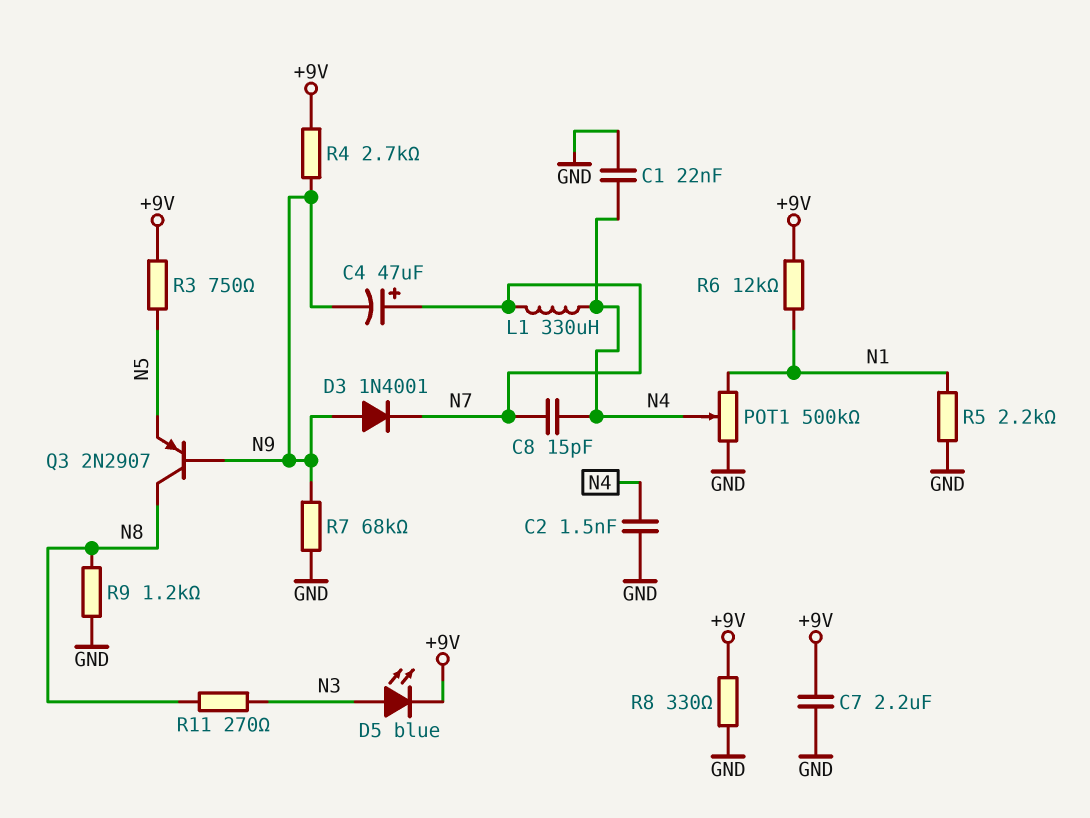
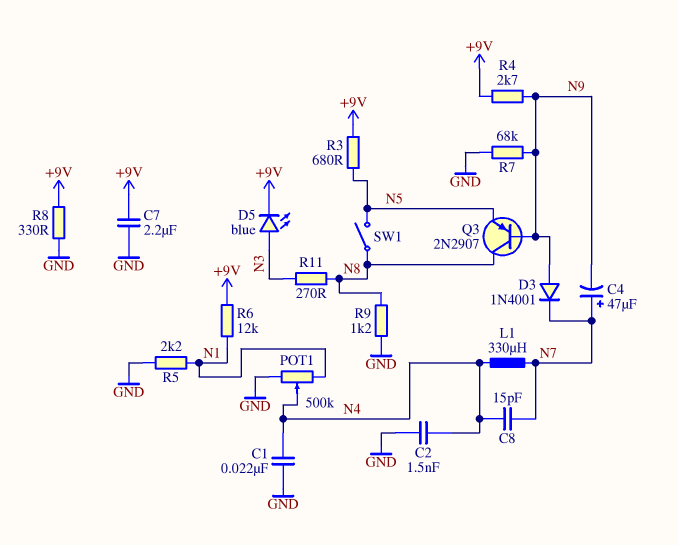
R3: 750 (+9V, N5) -> 680 (+9V, N5)
SW1: none -> switch (N5, N8)

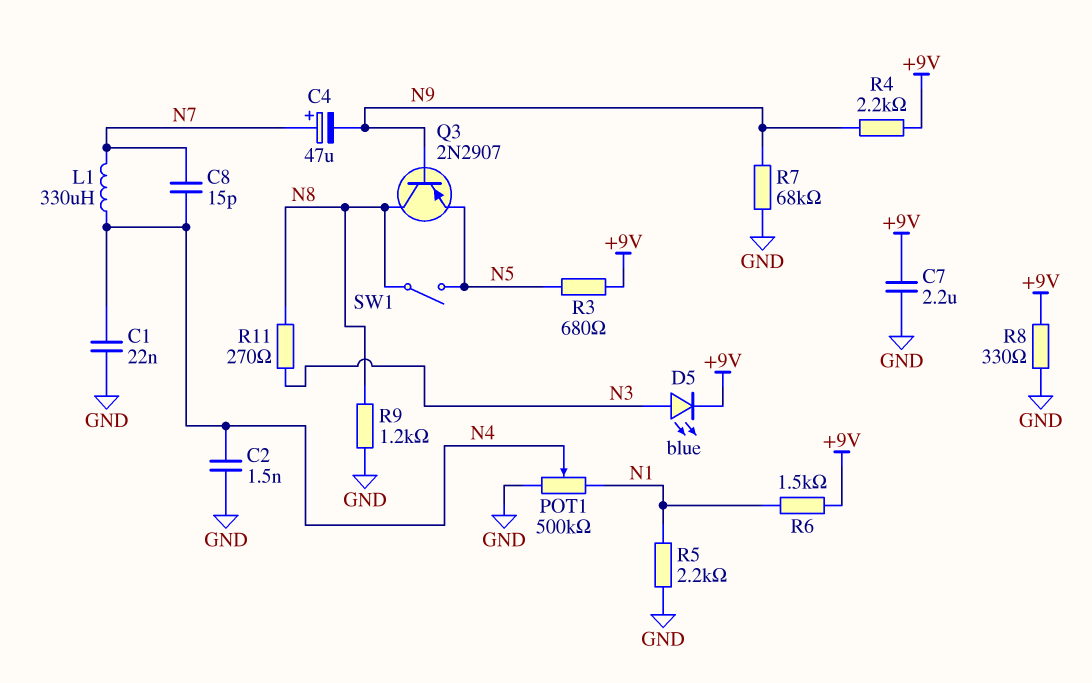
D3: diode 1N4001 (A N9, K N7) -> none
R4: 2.7k (+9V, N9) -> 2.2k (+9V, N9)
R6: 12k (+9V, N1) -> 1.5k (+9V, N1)

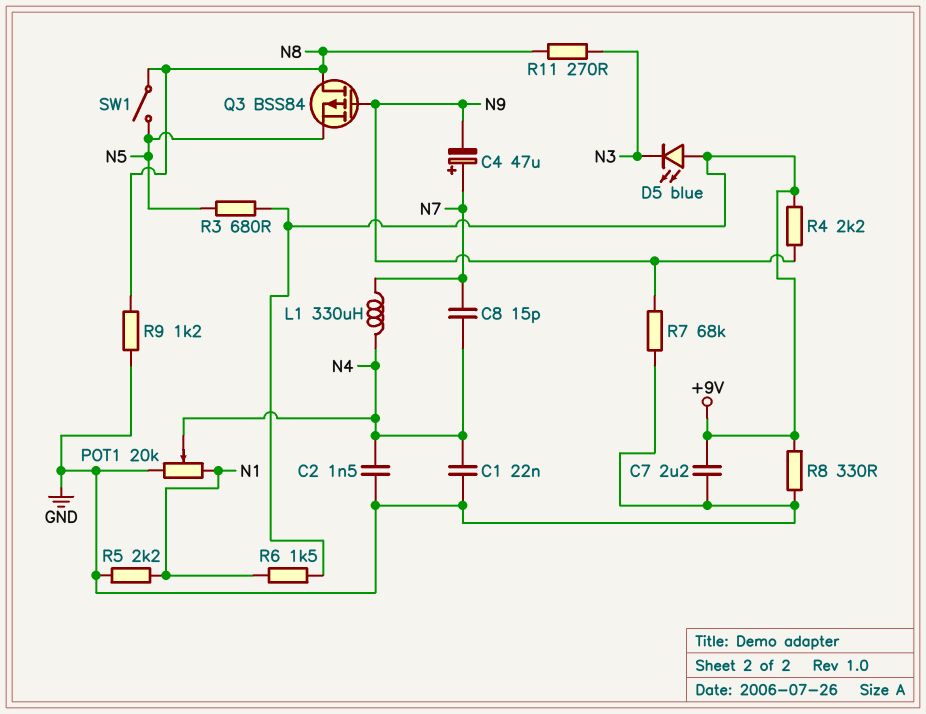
D5: LED blue (A N3, K +9V) -> LED blue (A +9V, K N3)
POT1: 500k (GND, N1, wiper N4) -> 20k (GND, N1, wiper N4)
Q3: PNP 2N2907 (B N9, C N8, E N5) -> PMOS BSS84 (G N9, D N8, S N5)

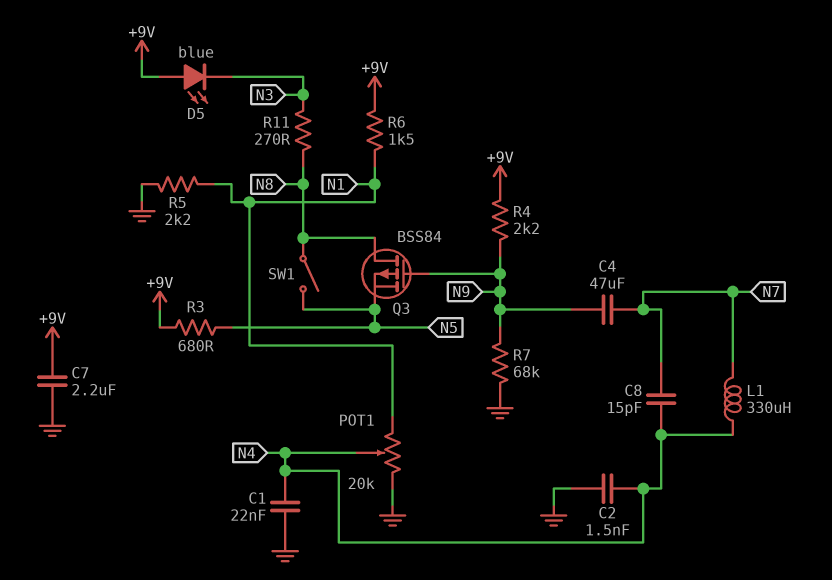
C4: 47uF (plus N7, minus N9) -> 47uF (N7, N9)
R8: 330 (+9V, GND) -> none
R9: 1.2k (GND, N8) -> none

